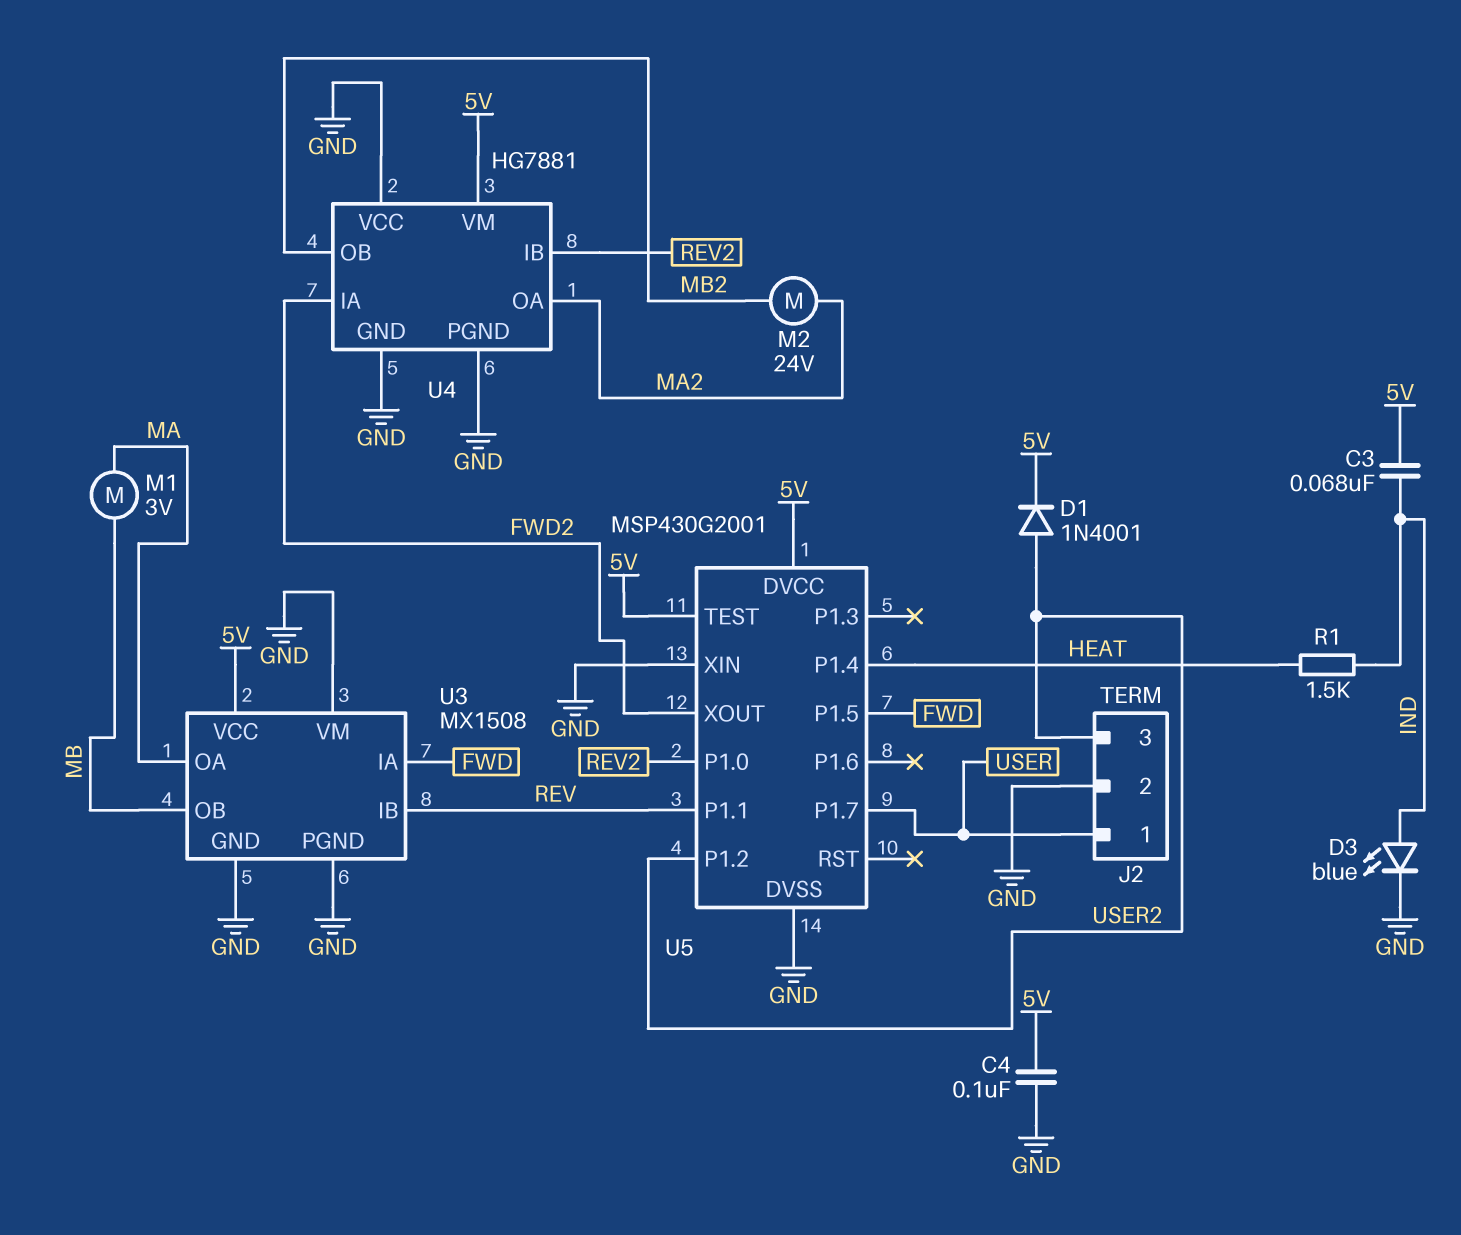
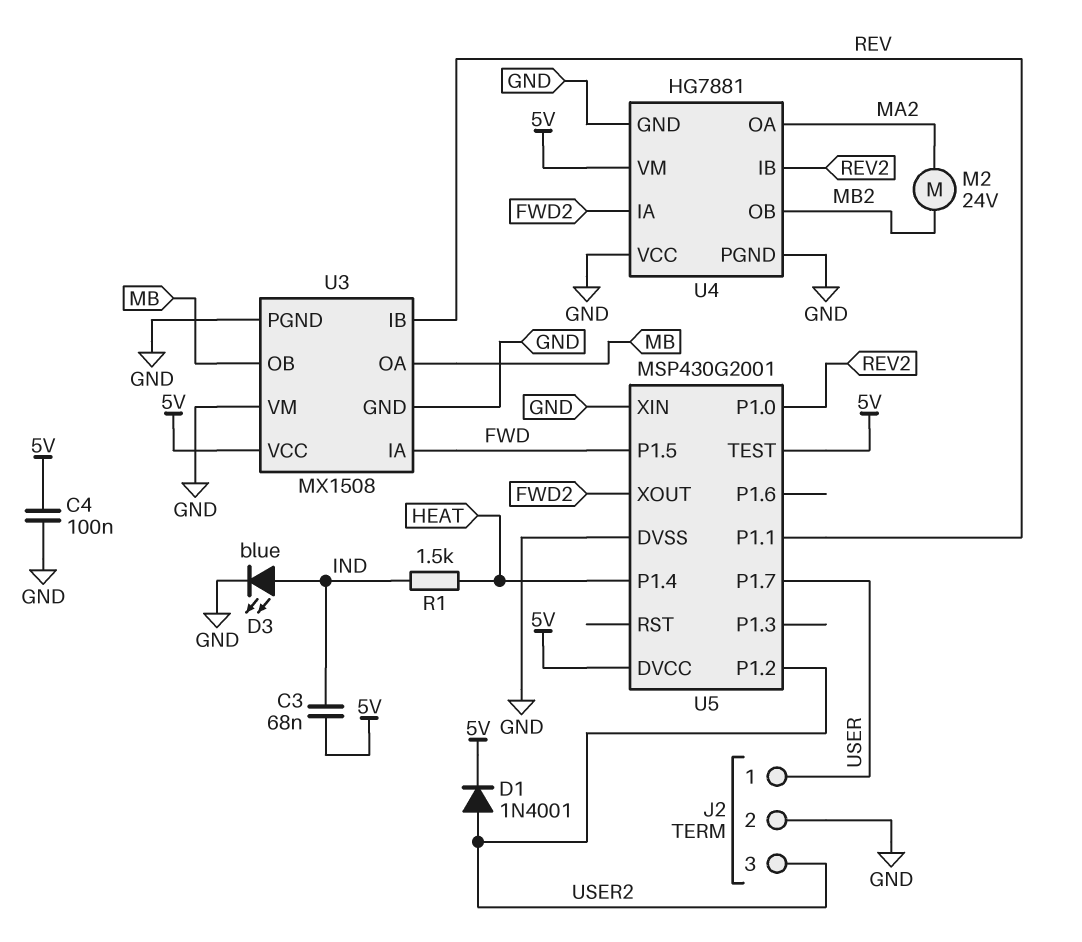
M1: motor 3V (MA, MB) -> none
U3 pin OA: MA -> MB

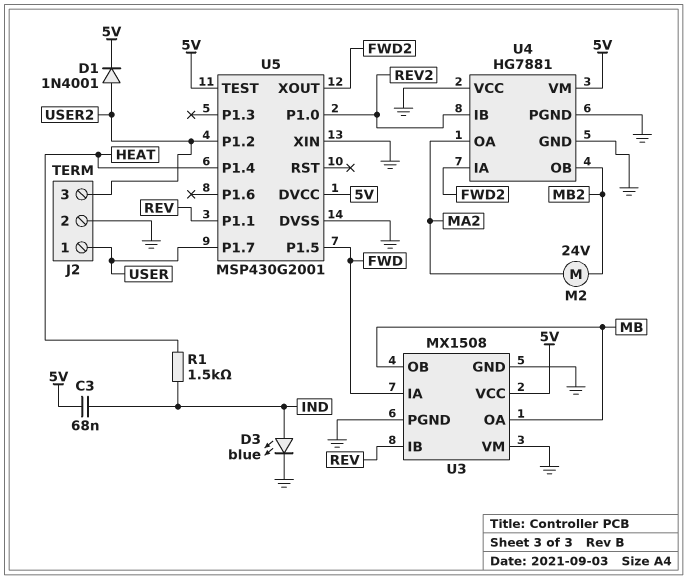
C4: 100nF (5V, GND) -> none

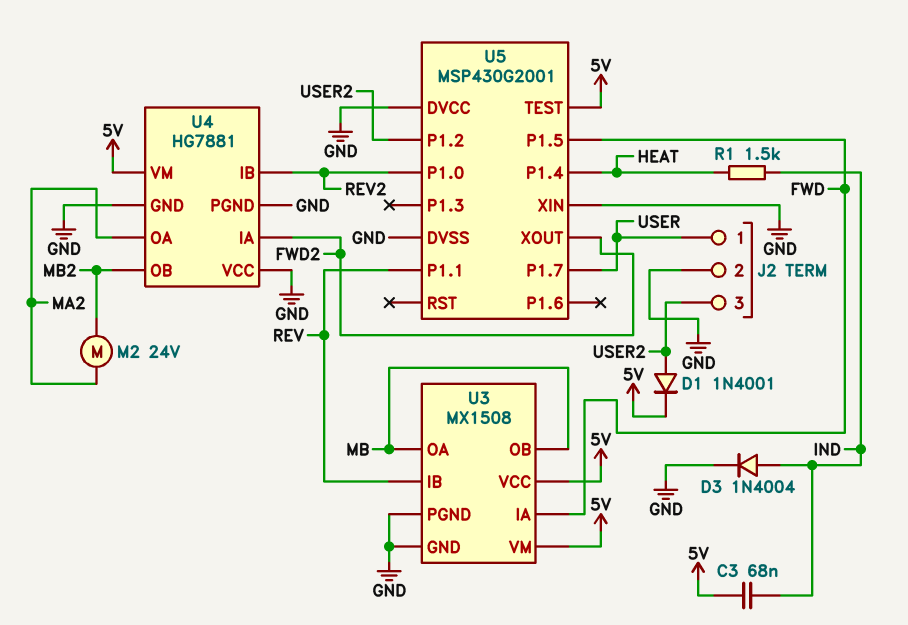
D3: LED blue (A IND, K GND) -> diode 1N4004 (A IND, K GND)
U3 pin VM: GND -> 5V
U5 pin DVCC: 5V -> GND

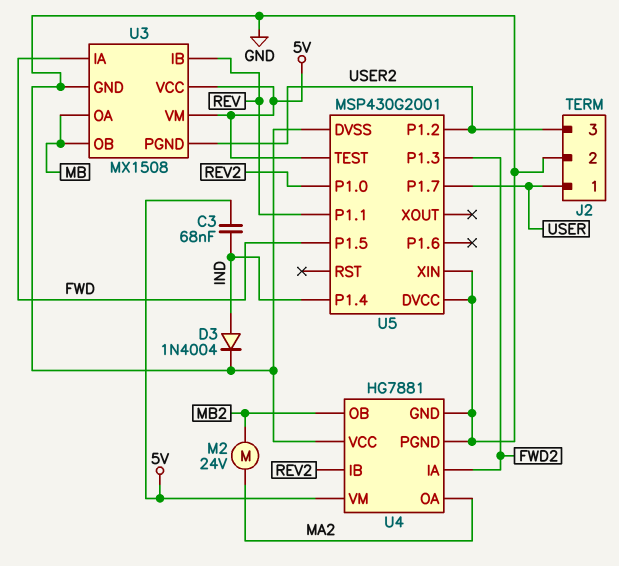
D1: diode 1N4001 (A USER2, K 5V) -> none
R1: 1.5k (HEAT, IND) -> none
U3 pin PGND: GND -> USER2
U5 pin P1.3: none -> FWD2
U5 pin P1.4: HEAT -> IND
U5 pin XOUT: FWD2 -> none

